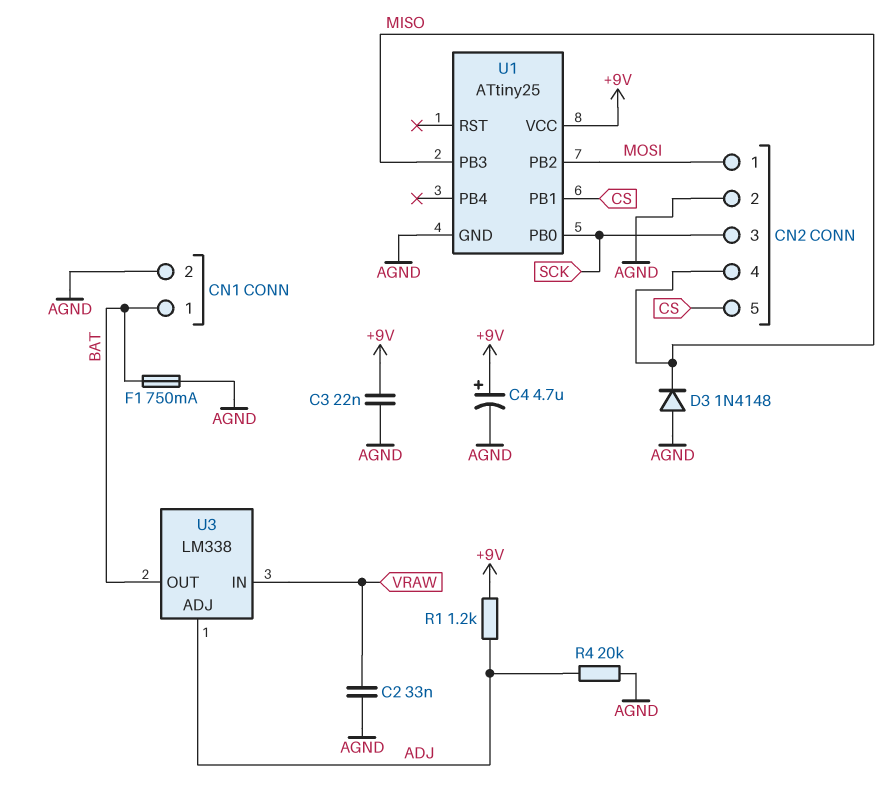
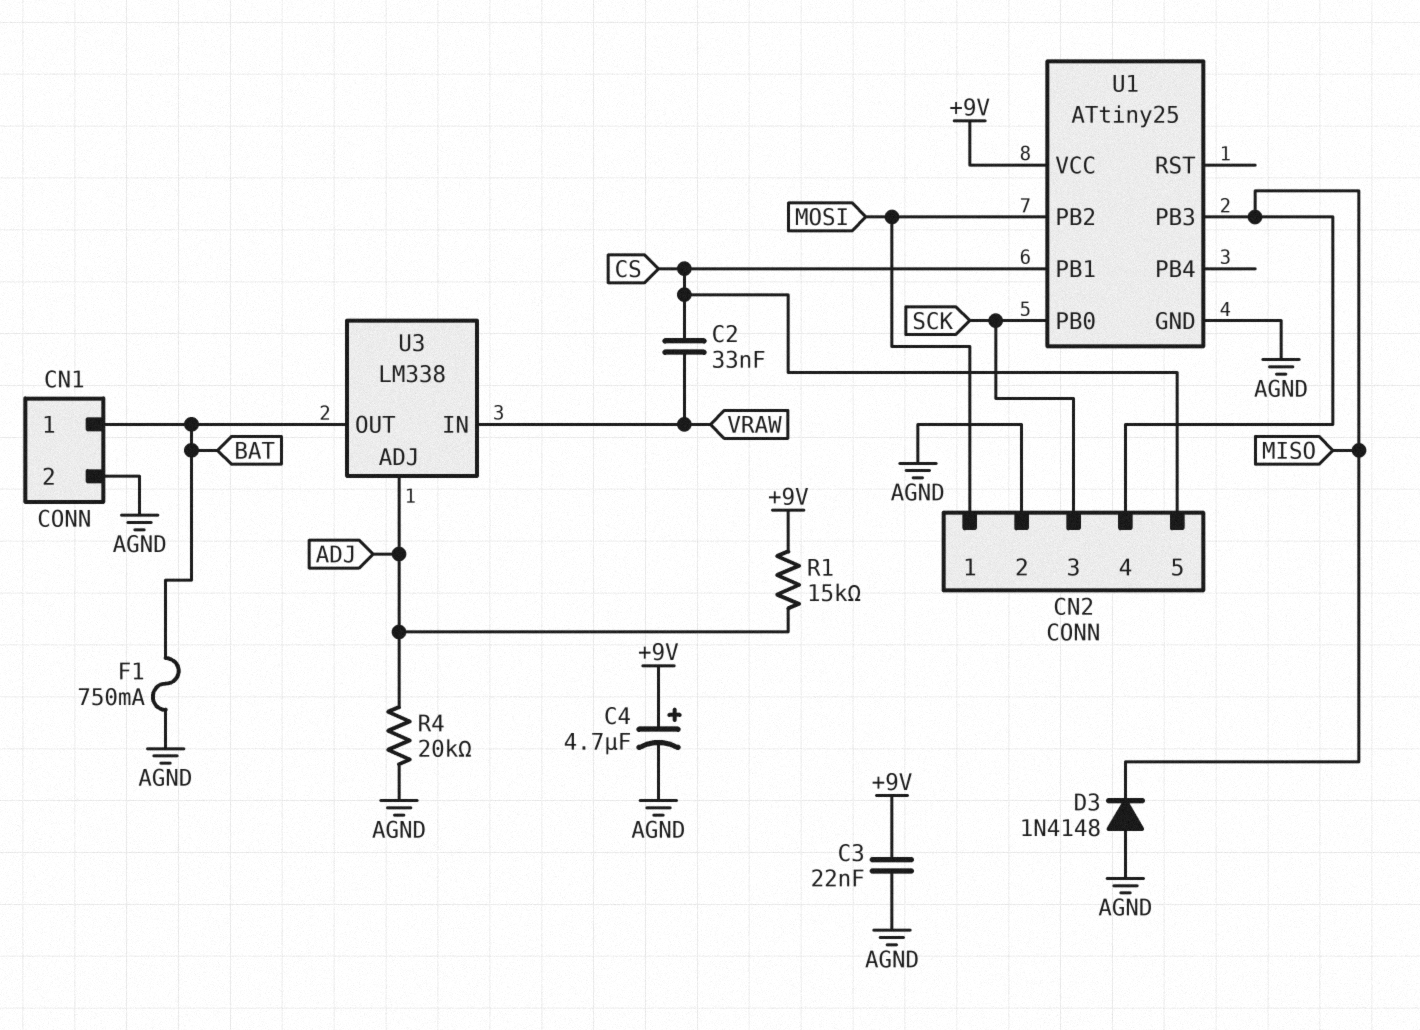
C2: 33nF (AGND, VRAW) -> 33nF (CS, VRAW)
R1: 1.2k (+9V, ADJ) -> 15k (+9V, ADJ)

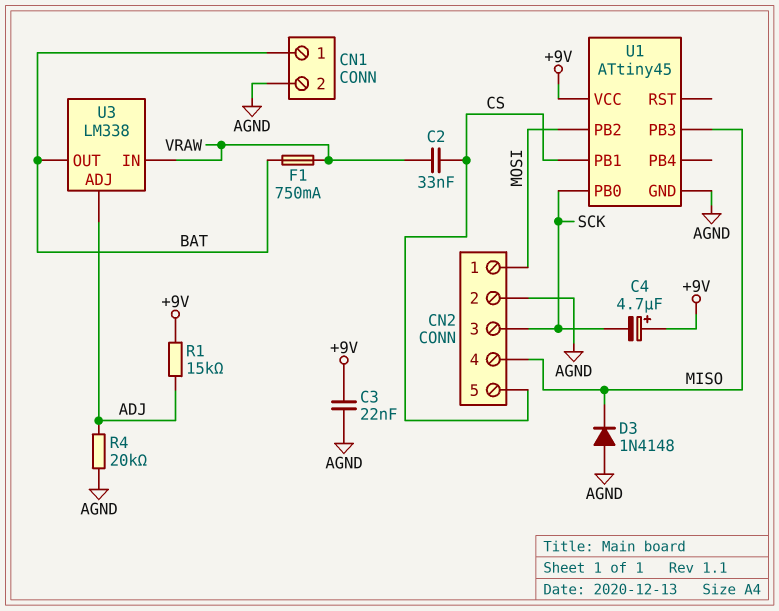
C4: 4.7uF (plus +9V, minus AGND) -> 4.7uF (plus +9V, minus SCK)
F1: 750mA (AGND, BAT) -> 750mA (BAT, VRAW)
U1: ATtiny25 -> ATtiny45

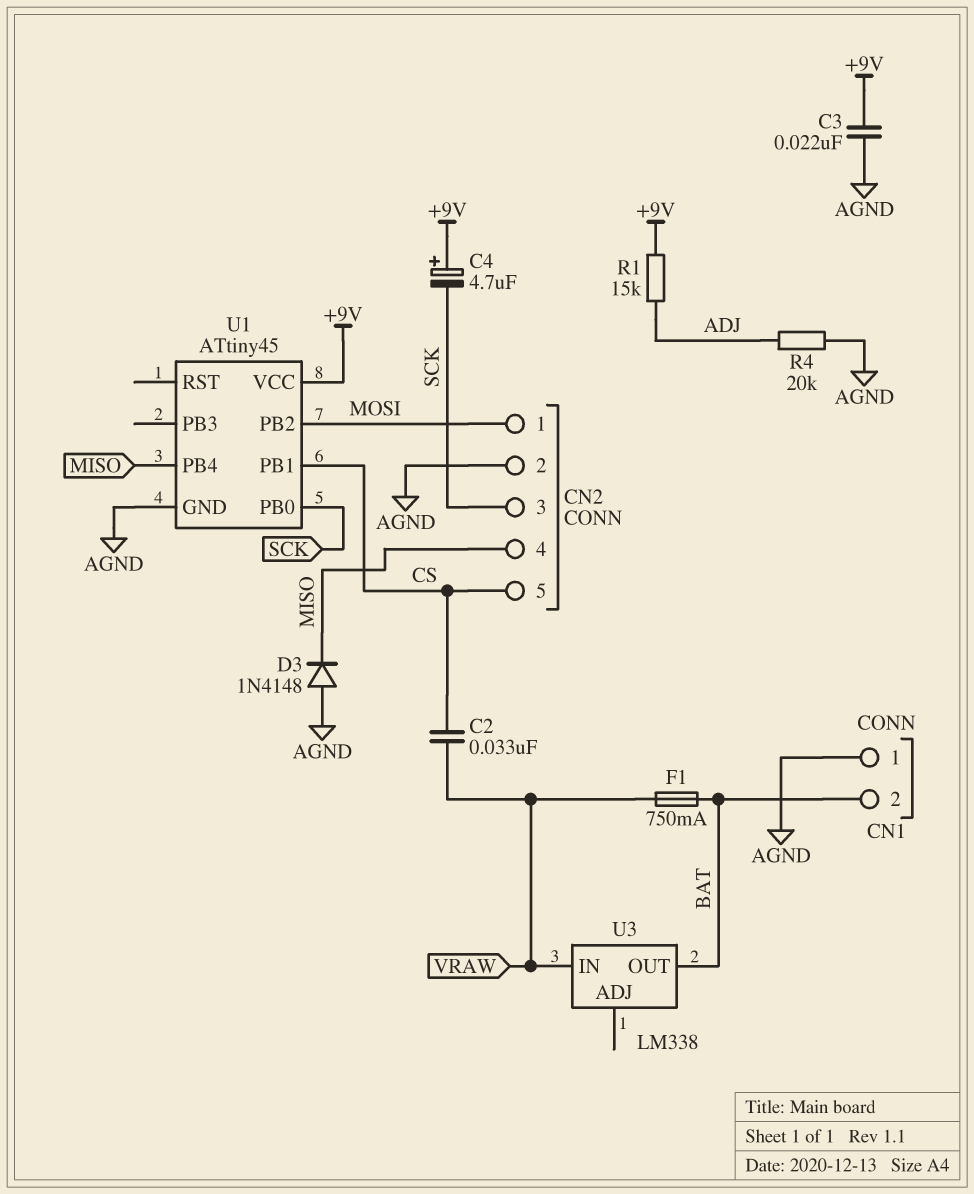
CN1 pin 1: BAT -> AGND
CN1 pin 2: AGND -> BAT
U1 pin PB3: MISO -> none
U1 pin PB4: none -> MISO
U3 pin ADJ: ADJ -> none

